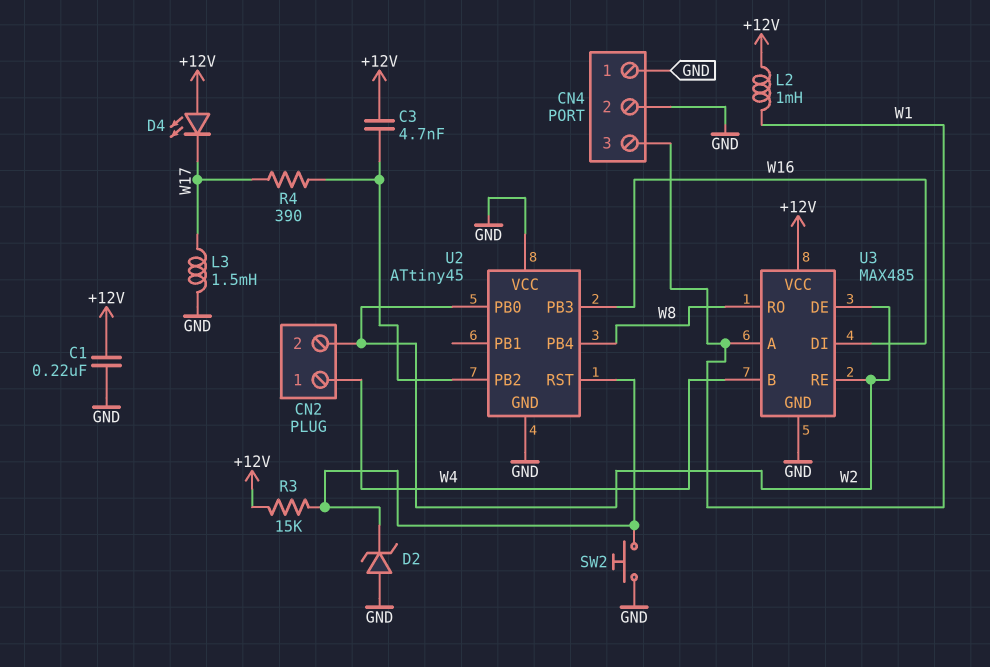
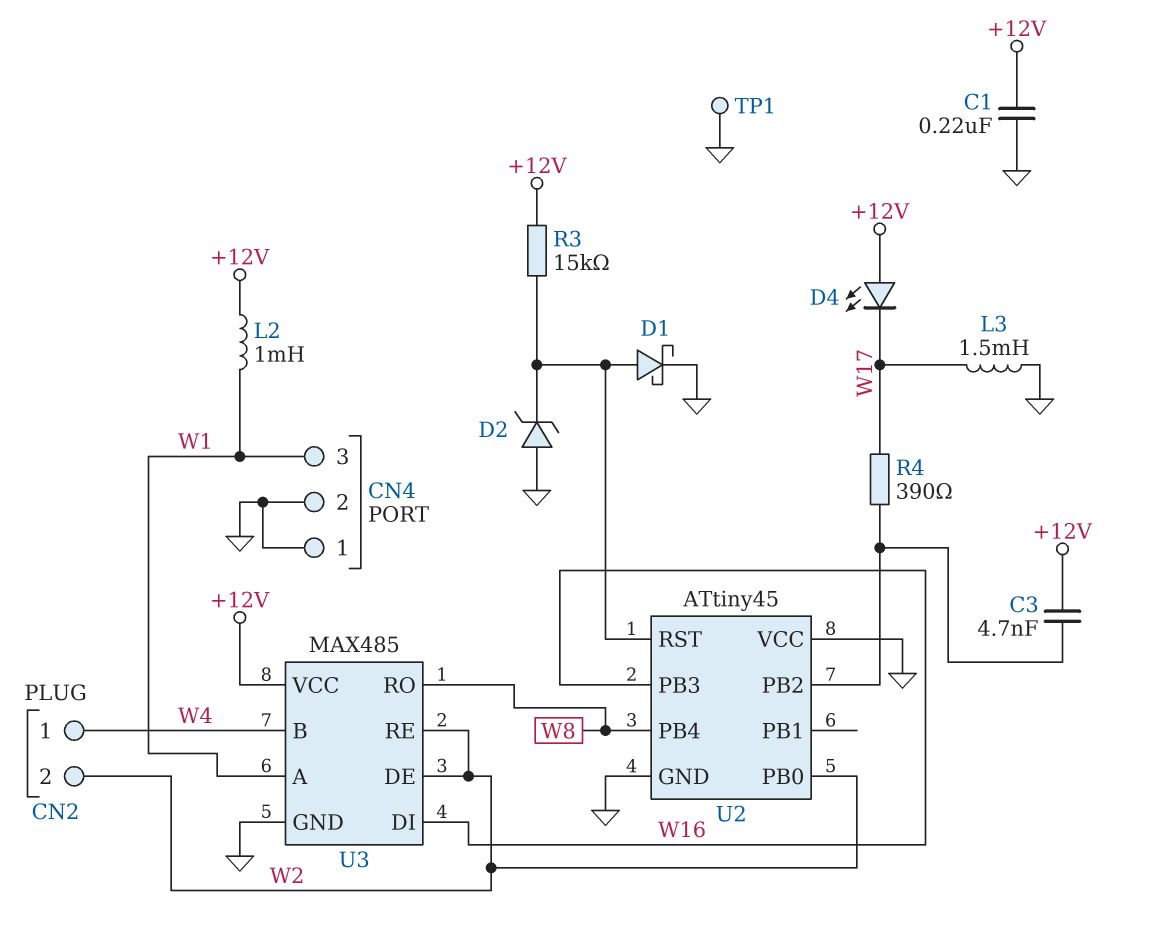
D1: none -> schottky (A U2/RST, K GND)
SW2: button (GND, U2/RST) -> none
TP1: none -> test point (GND)

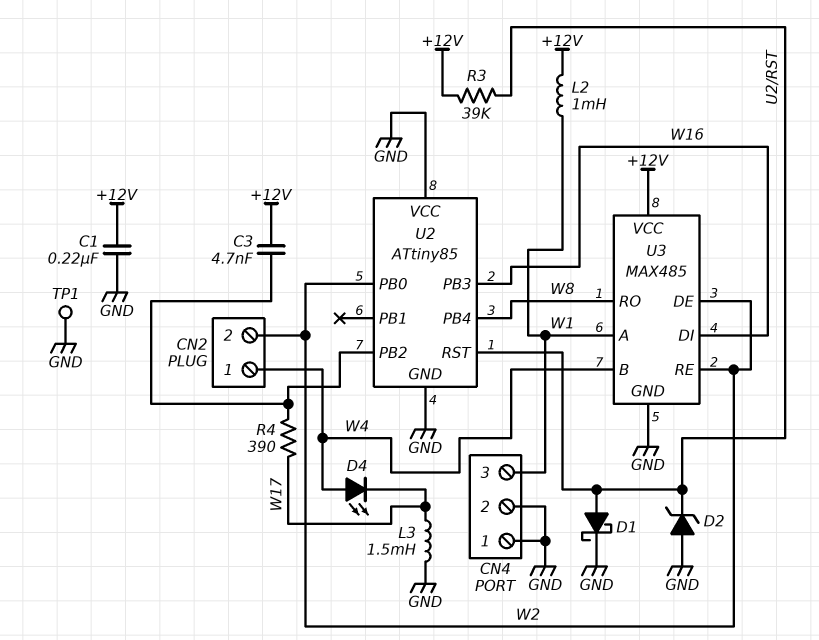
D4: LED (A +12V, K W17) -> LED (A W4, K W17)
R3: 15k (+12V, U2/RST) -> 39k (+12V, U2/RST)
U2: ATtiny45 -> ATtiny85

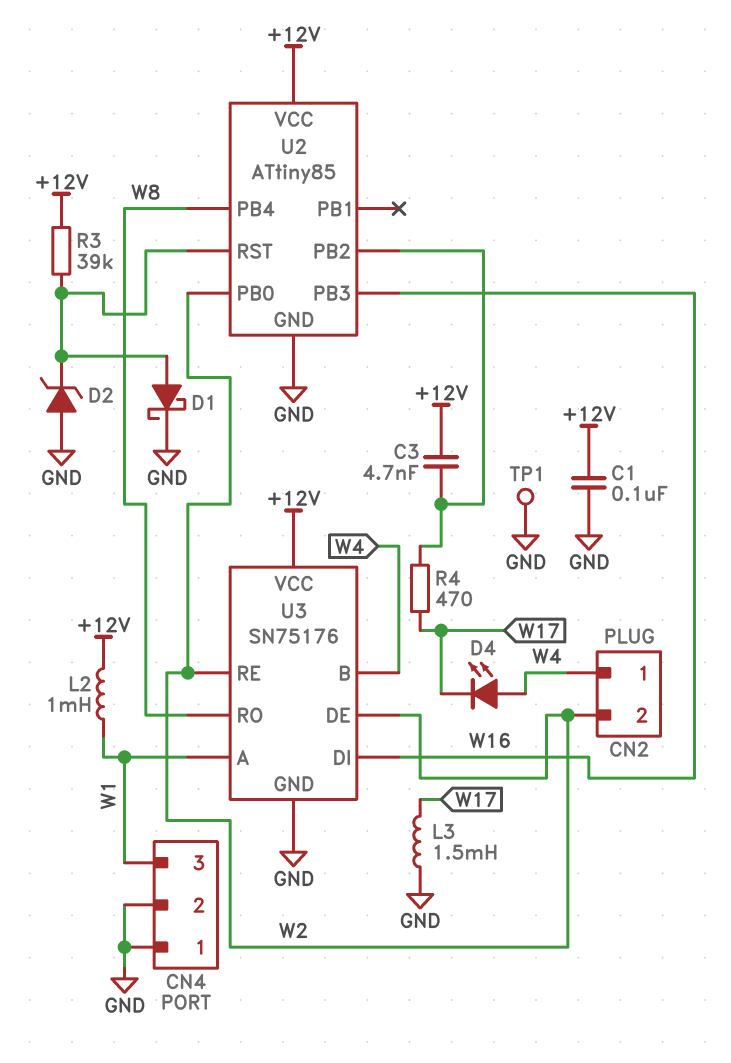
C1: 220nF (+12V, GND) -> 100nF (+12V, GND)
R4: 390 (U2/PB2, W17) -> 470 (U2/PB2, W17)
U2 pin VCC: GND -> +12V
U3: MAX485 -> SN75176

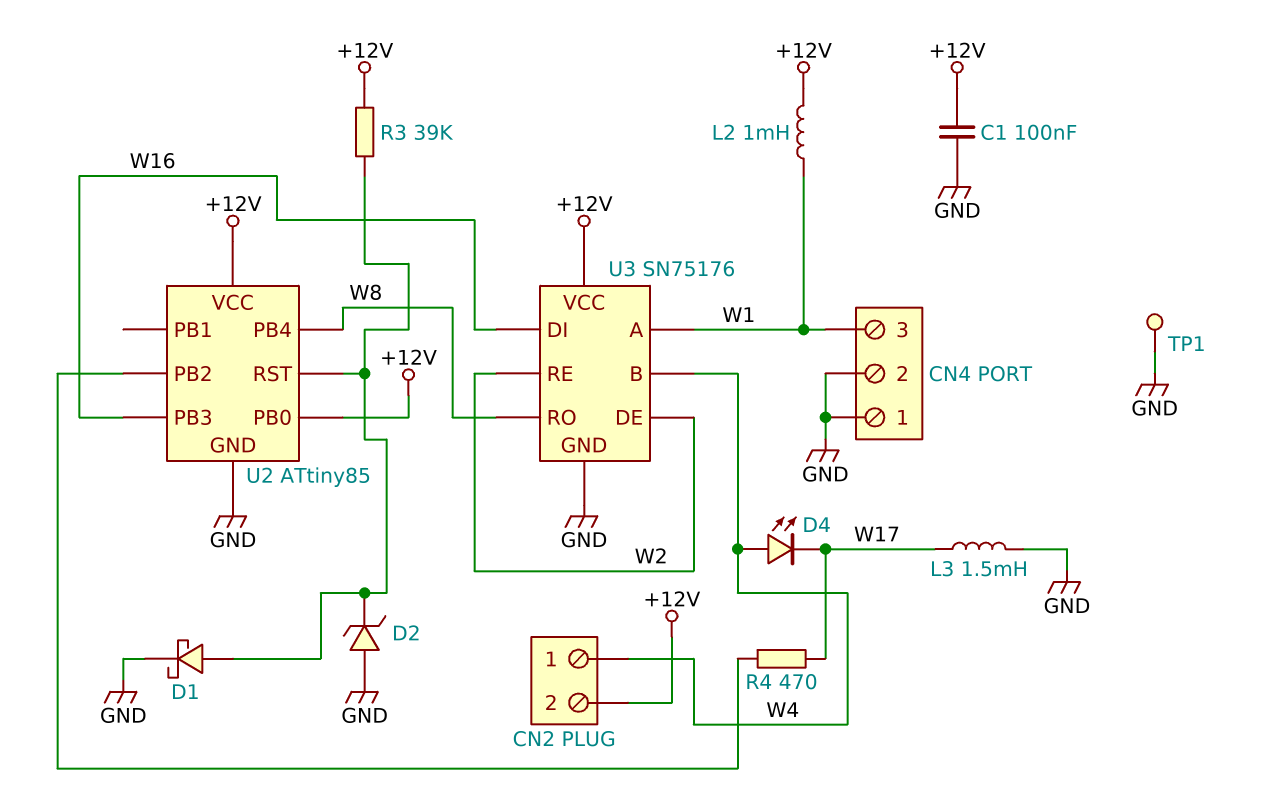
C3: 4.7nF (+12V, U2/PB2) -> none
CN2 pin 2: W2 -> +12V
U2 pin PB0: W2 -> +12V

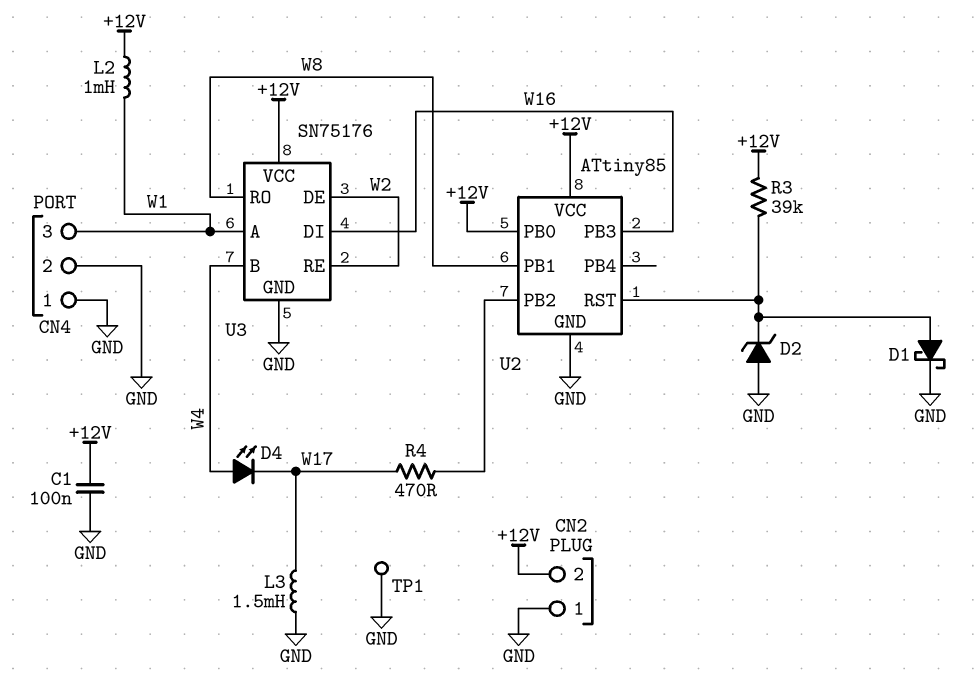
CN2 pin 1: W4 -> GND
U2 pin PB1: none -> W8
U2 pin PB4: W8 -> none

